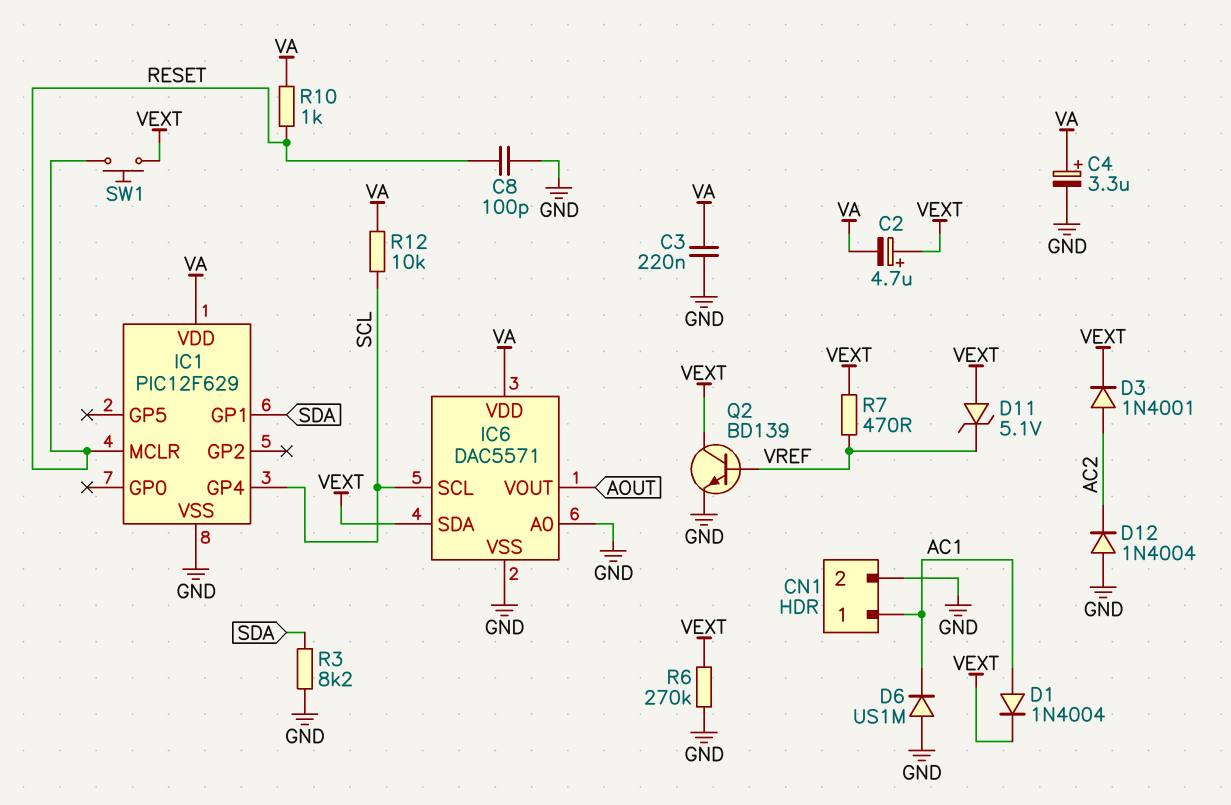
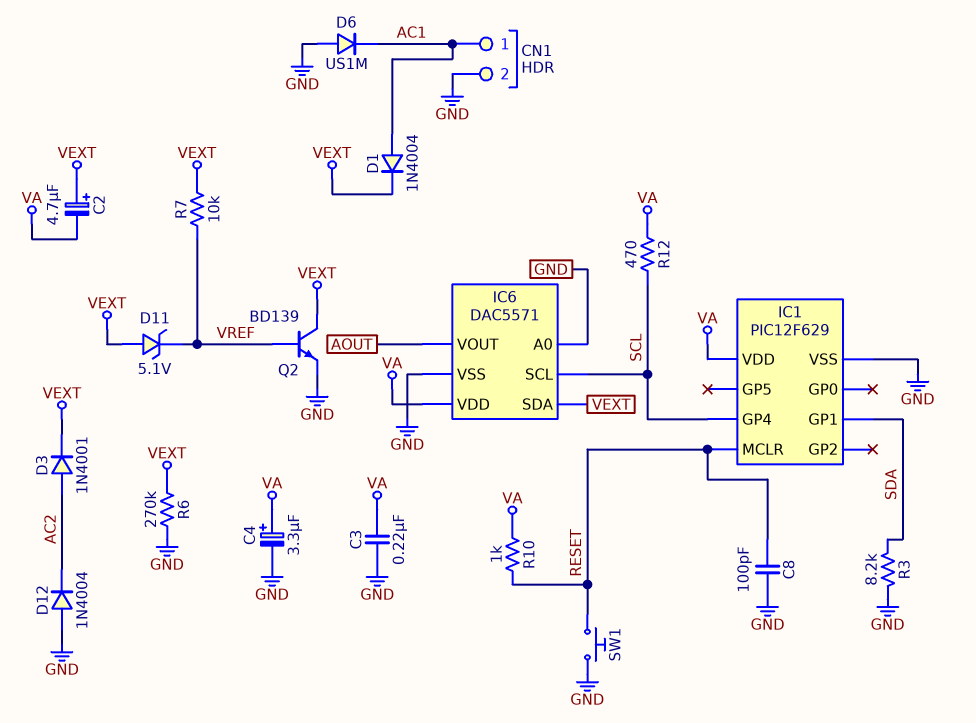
R7: 470 (VEXT, VREF) -> 10k (VEXT, VREF)
R12: 10k (SCL, VA) -> 470 (SCL, VA)
SW1: button (RESET, VEXT) -> button (GND, RESET)

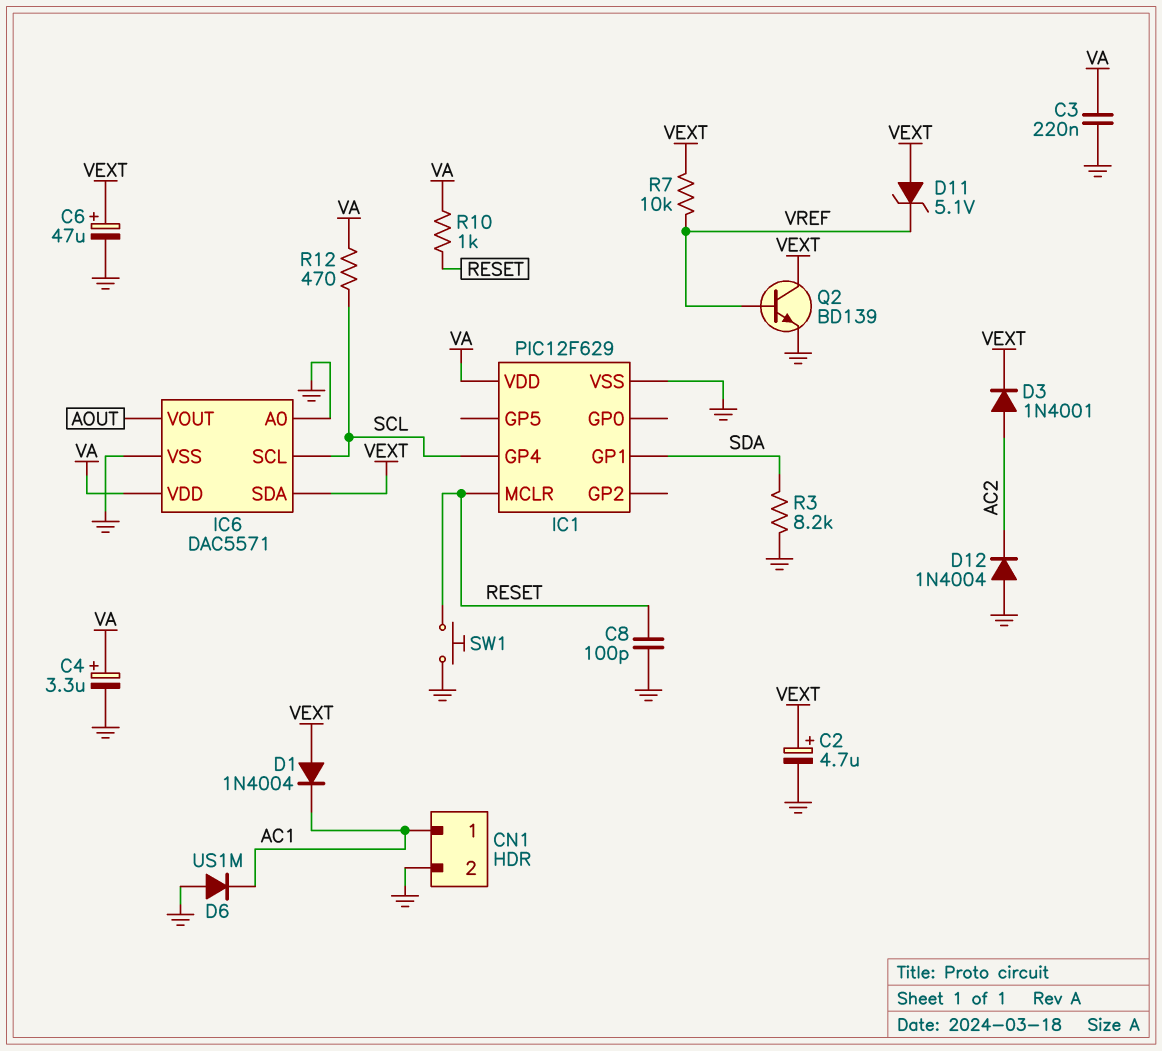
C2: 4.7uF (plus VEXT, minus VA) -> 4.7uF (plus VEXT, minus GND)
C6: none -> 47uF (plus VEXT, minus GND)
D1: diode 1N4004 (A AC1, K VEXT) -> diode 1N4004 (A VEXT, K AC1)
R6: 270k (GND, VEXT) -> none

